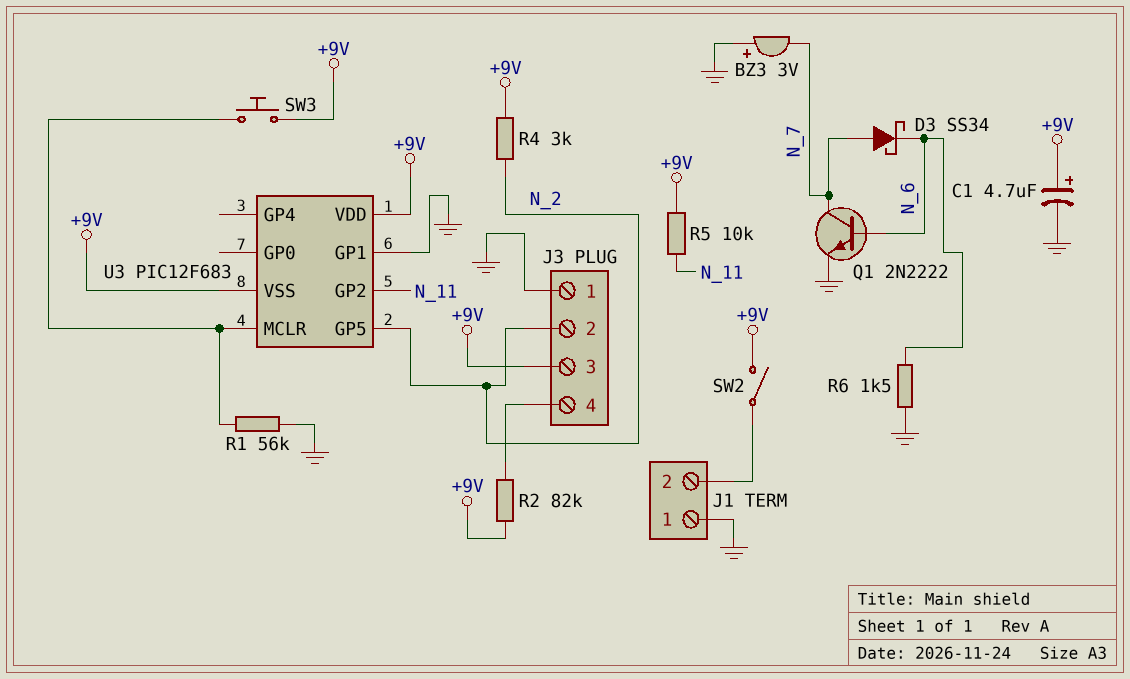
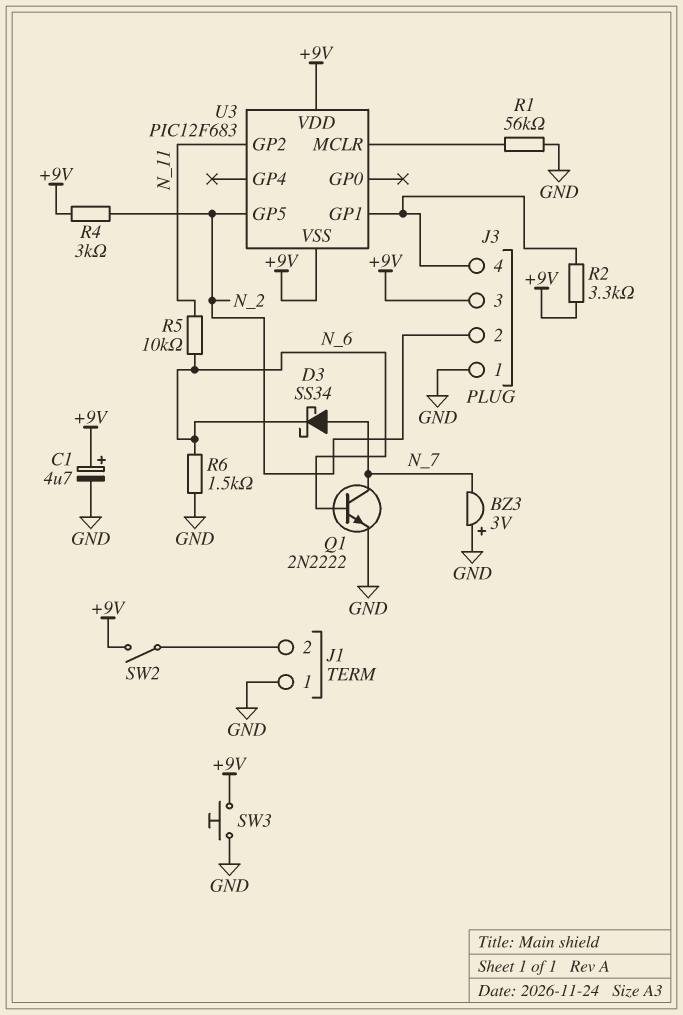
R2: 82k (+9V, J3/4) -> 3.3k (+9V, J3/4)
R5: 10k (+9V, N_11) -> 10k (N_6, N_11)
SW3: button (+9V, U3/MCLR) -> button (+9V, GND)
U3 pin GP1: GND -> J3/4

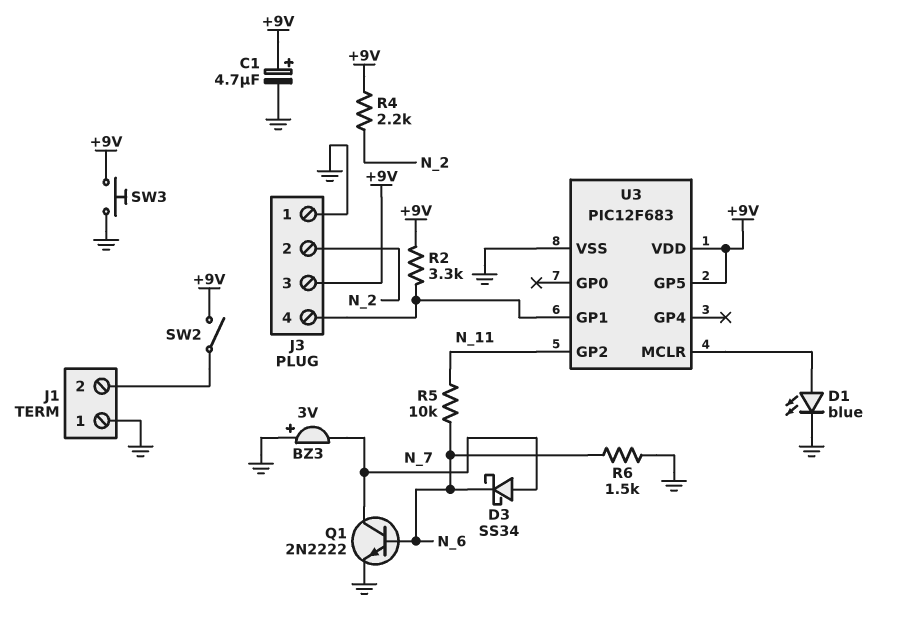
D1: none -> LED blue (A U3/MCLR, K GND)
R1: 56k (GND, U3/MCLR) -> none
R4: 3k (+9V, N_2) -> 2.2k (+9V, N_2)
U3 pin GP5: N_2 -> +9V
U3 pin VSS: +9V -> GND

